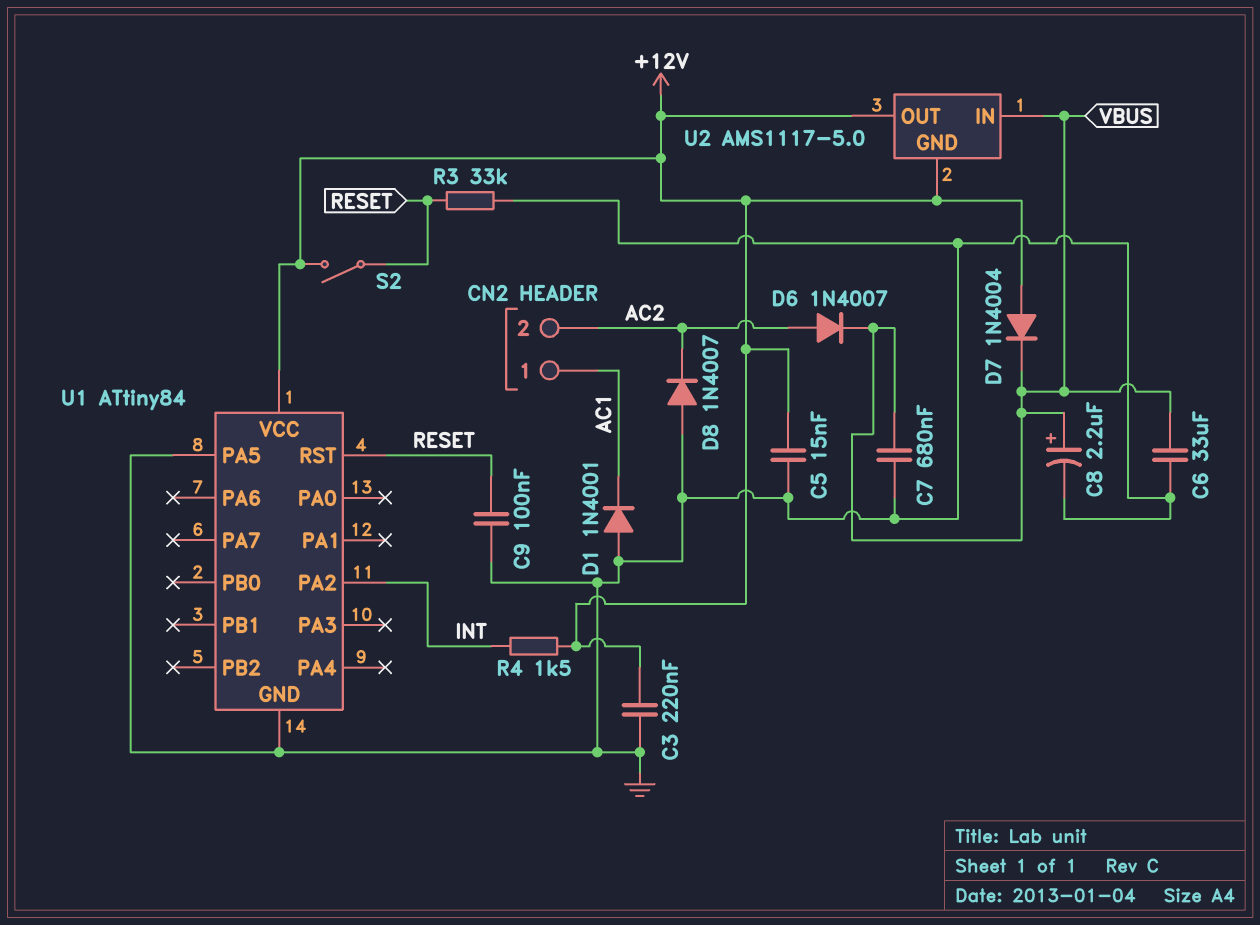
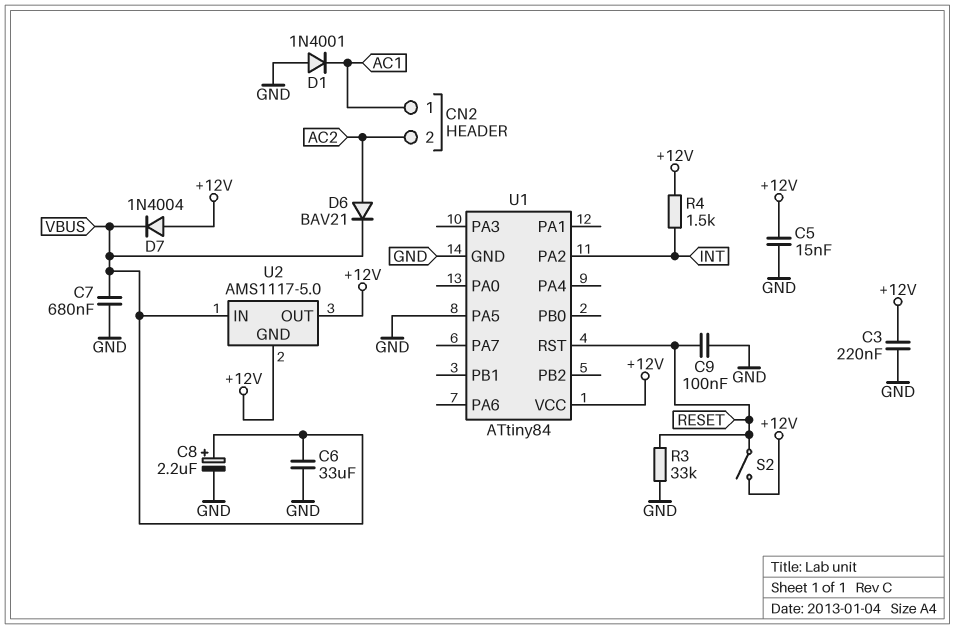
D6: diode 1N4007 (A AC2, K VBUS) -> diode BAV21 (A AC2, K VBUS)
D8: diode 1N4007 (A GND, K AC2) -> none

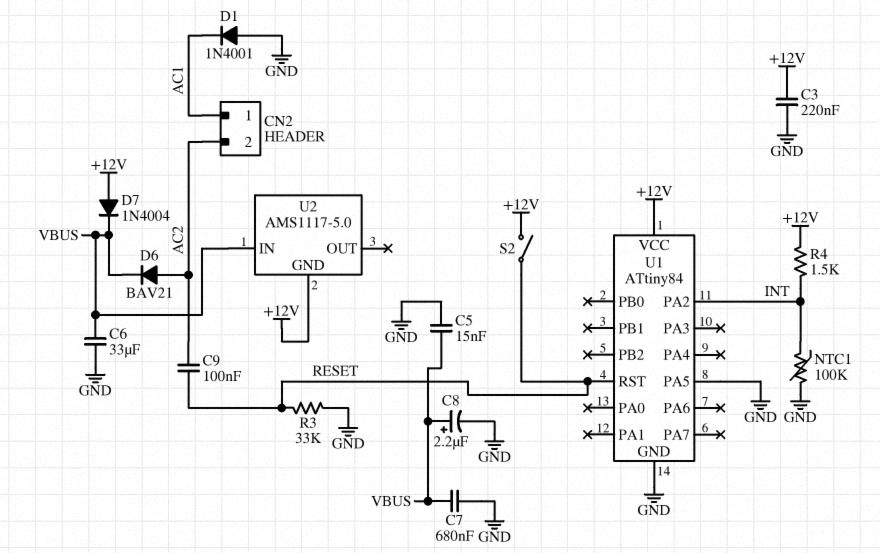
C5: 15nF (+12V, GND) -> 15nF (GND, VBUS)
C9: 100nF (GND, RESET) -> 100nF (AC2, RESET)
NTC1: none -> 100k (GND, INT)
U2 pin OUT: +12V -> none

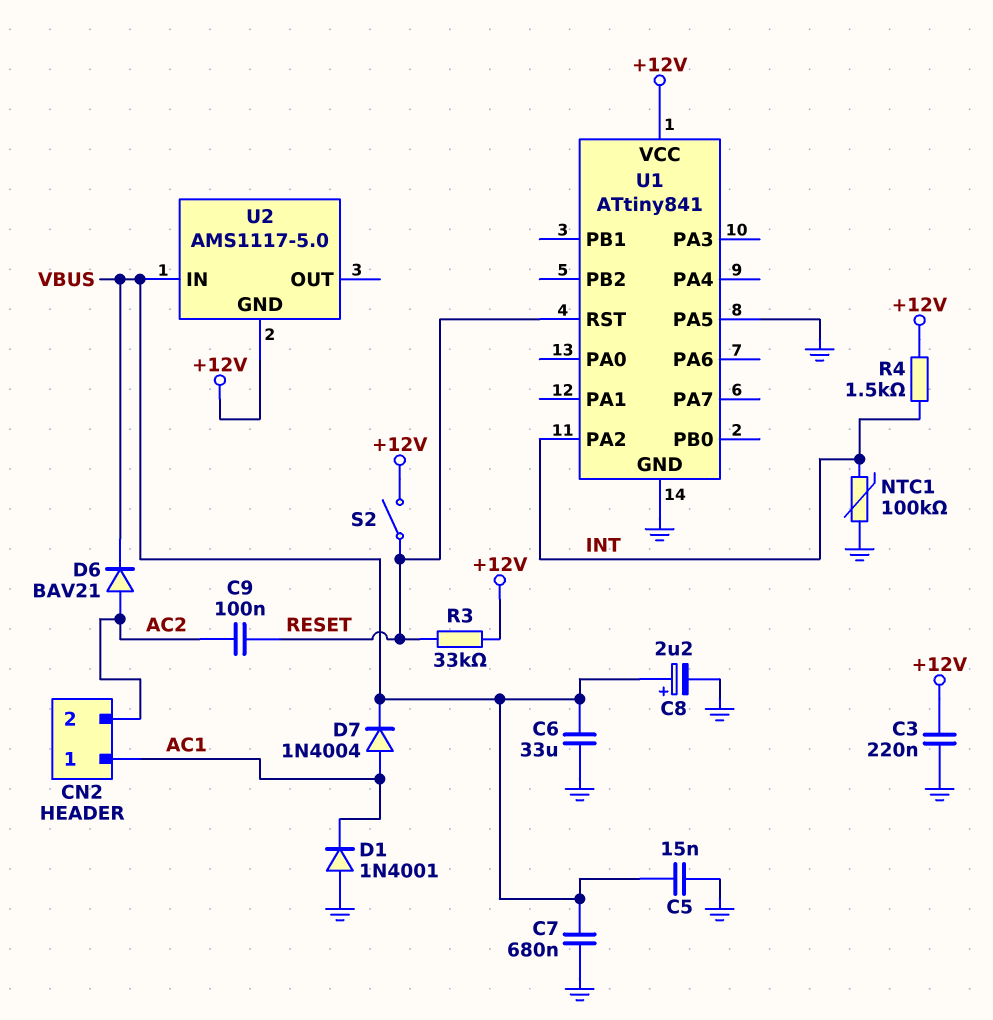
D7: diode 1N4004 (A +12V, K VBUS) -> diode 1N4004 (A AC1, K VBUS)
R3: 33k (GND, RESET) -> 33k (+12V, RESET)
U1: ATtiny84 -> ATtiny841

